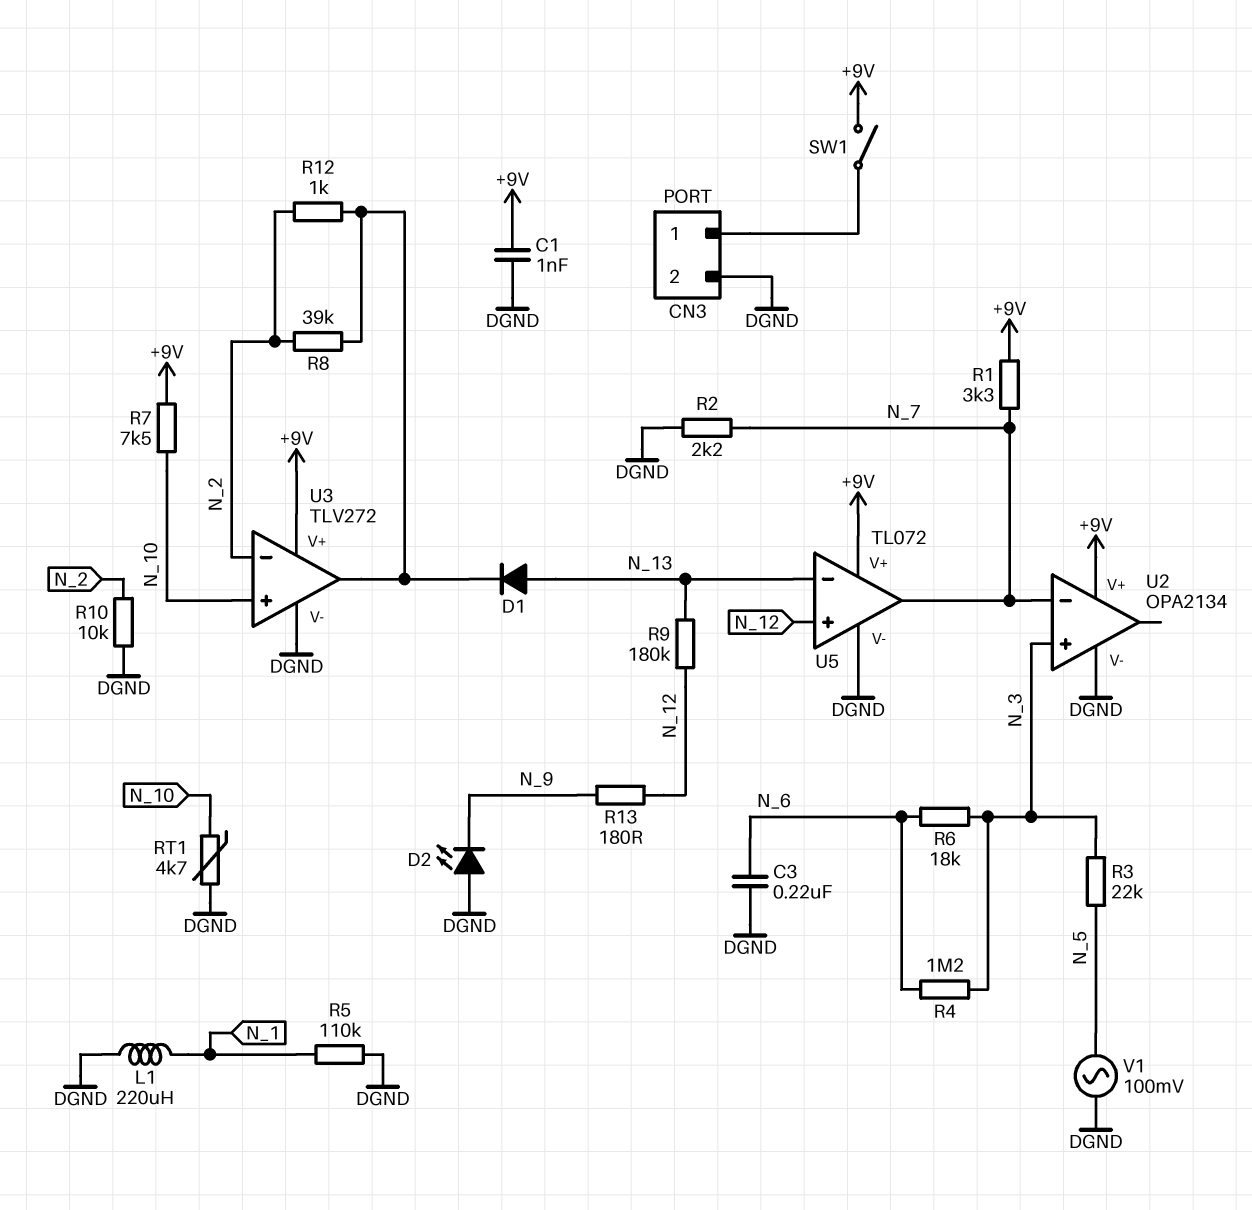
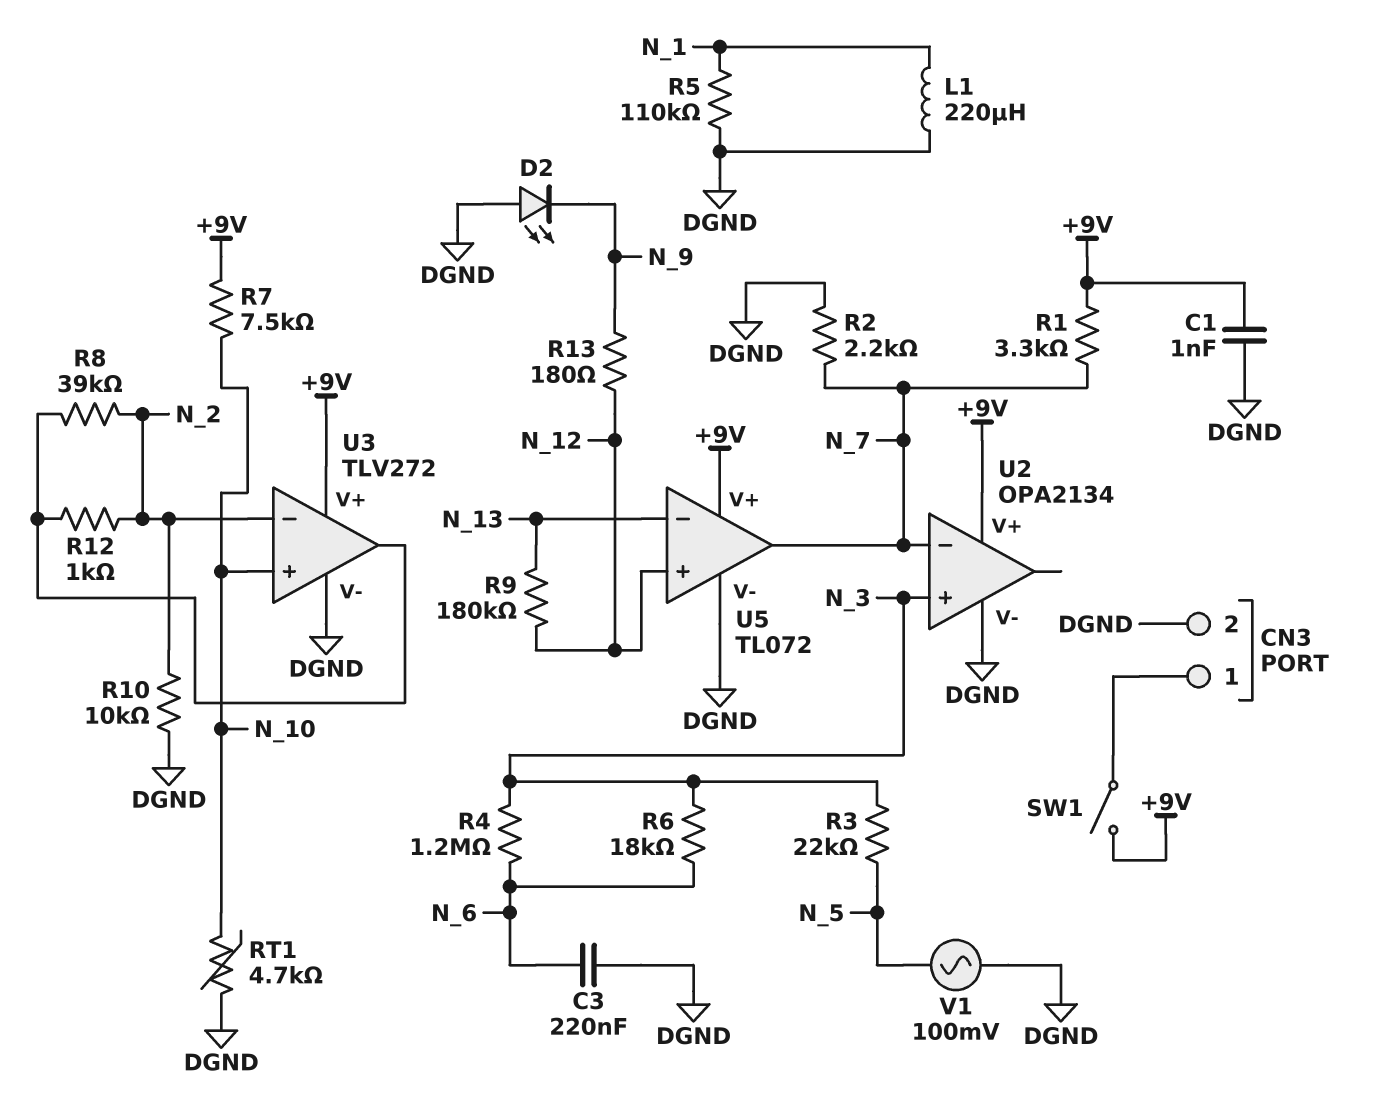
D1: diode (A N_13, K U3/out) -> none

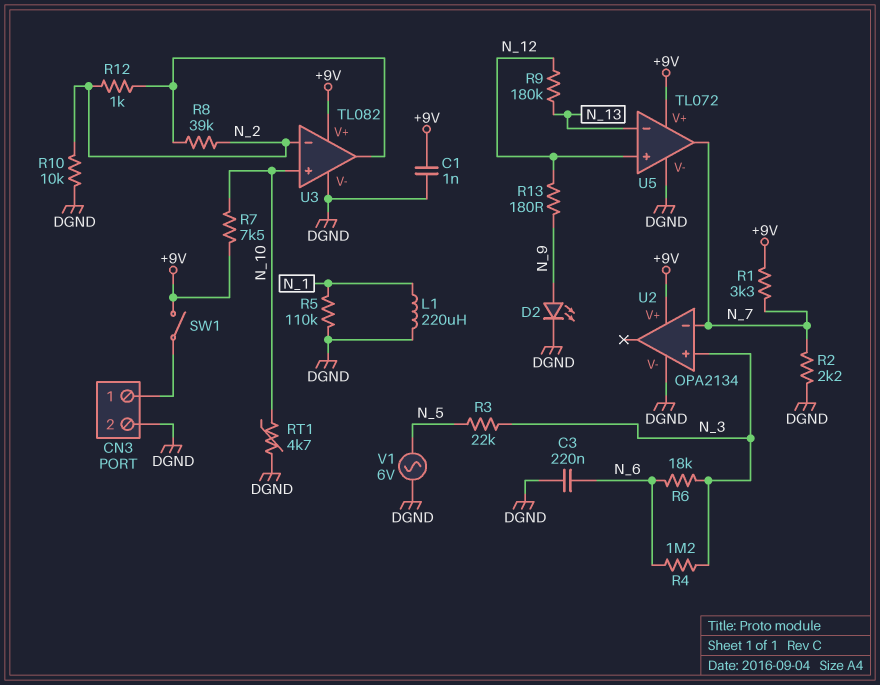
D2: LED (A DGND, K N_9) -> LED (A N_9, K DGND)
U3: TLV272 -> TL082
V1: AC 100mV (DGND, N_5) -> AC 6V (DGND, N_5)

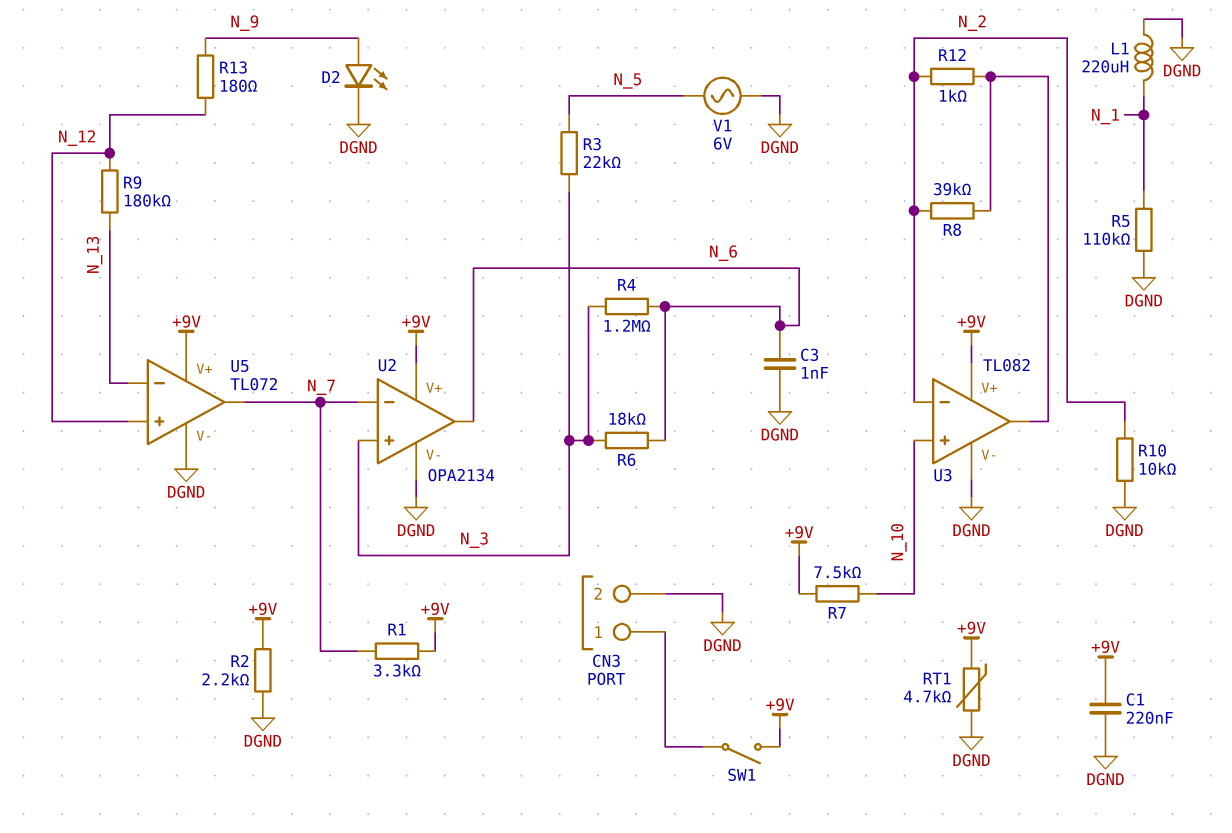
C1: 1nF (+9V, DGND) -> 220nF (+9V, DGND)
C3: 220nF (DGND, N_6) -> 1nF (DGND, N_6)
R2: 2.2k (DGND, N_7) -> 2.2k (+9V, DGND)
RT1: 4.7k (DGND, N_10) -> 4.7k (+9V, DGND)
U2 pin out: none -> N_6

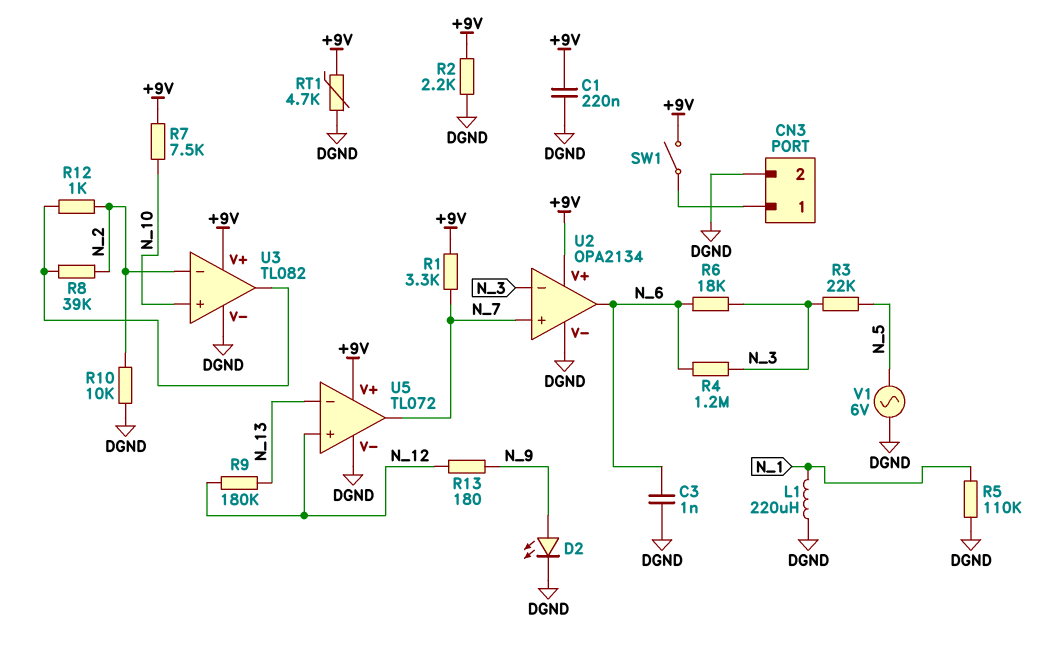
U2 pin in+: N_3 -> N_7
U2 pin in-: N_7 -> N_3

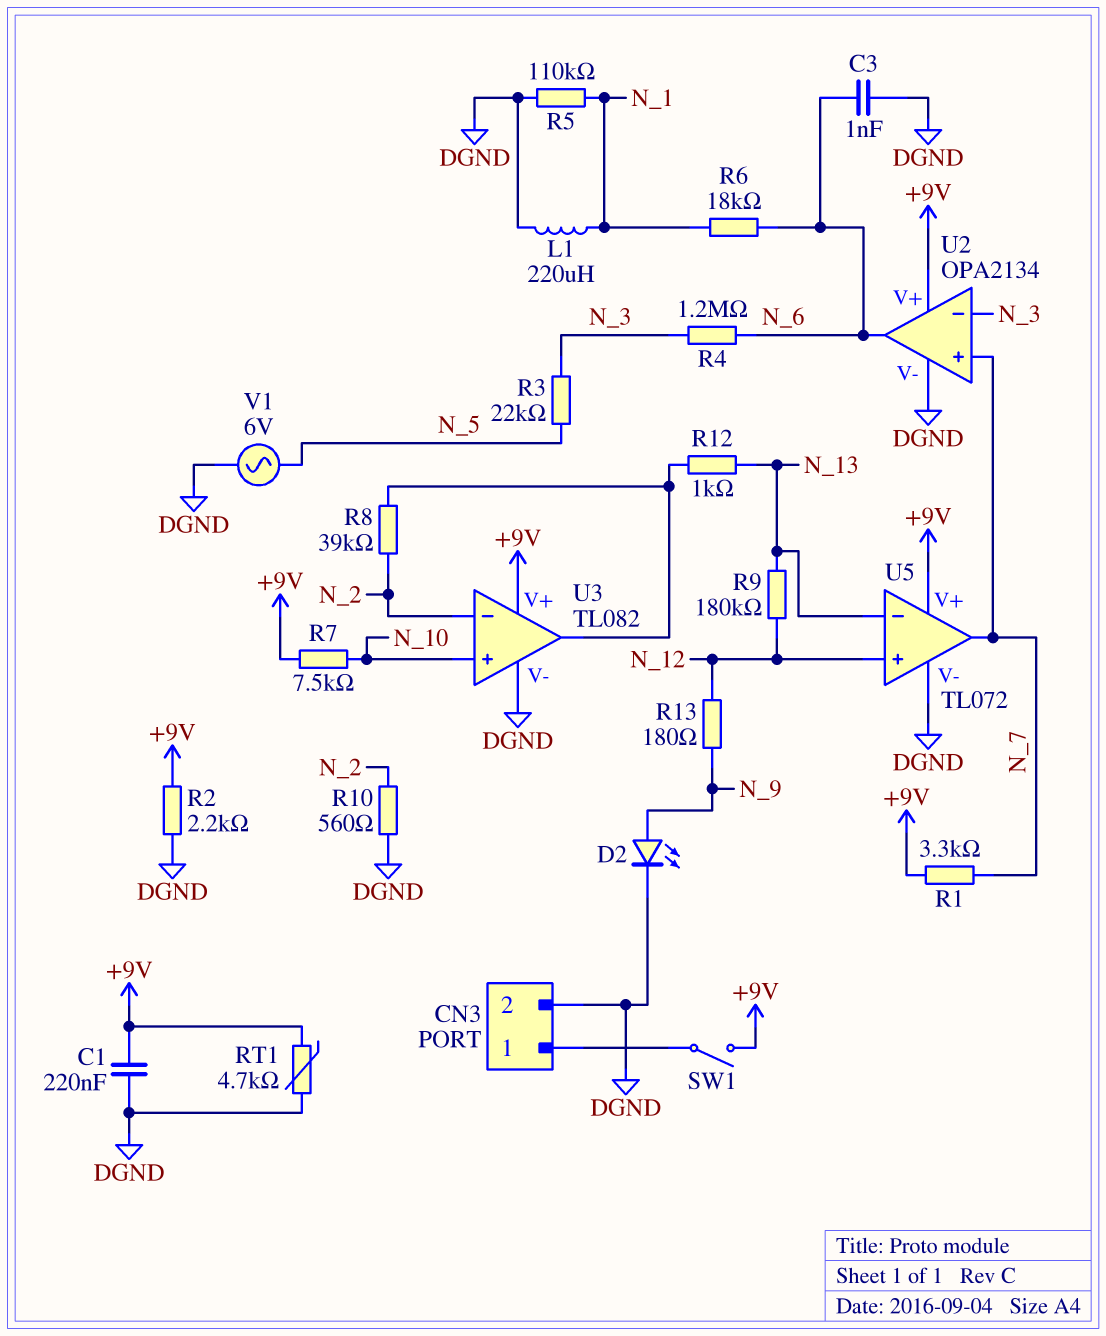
R6: 18k (N_3, N_6) -> 18k (N_1, N_6)
R10: 10k (DGND, N_2) -> 560 (DGND, N_2)
R12: 1k (N_2, U3/out) -> 1k (N_13, U3/out)

